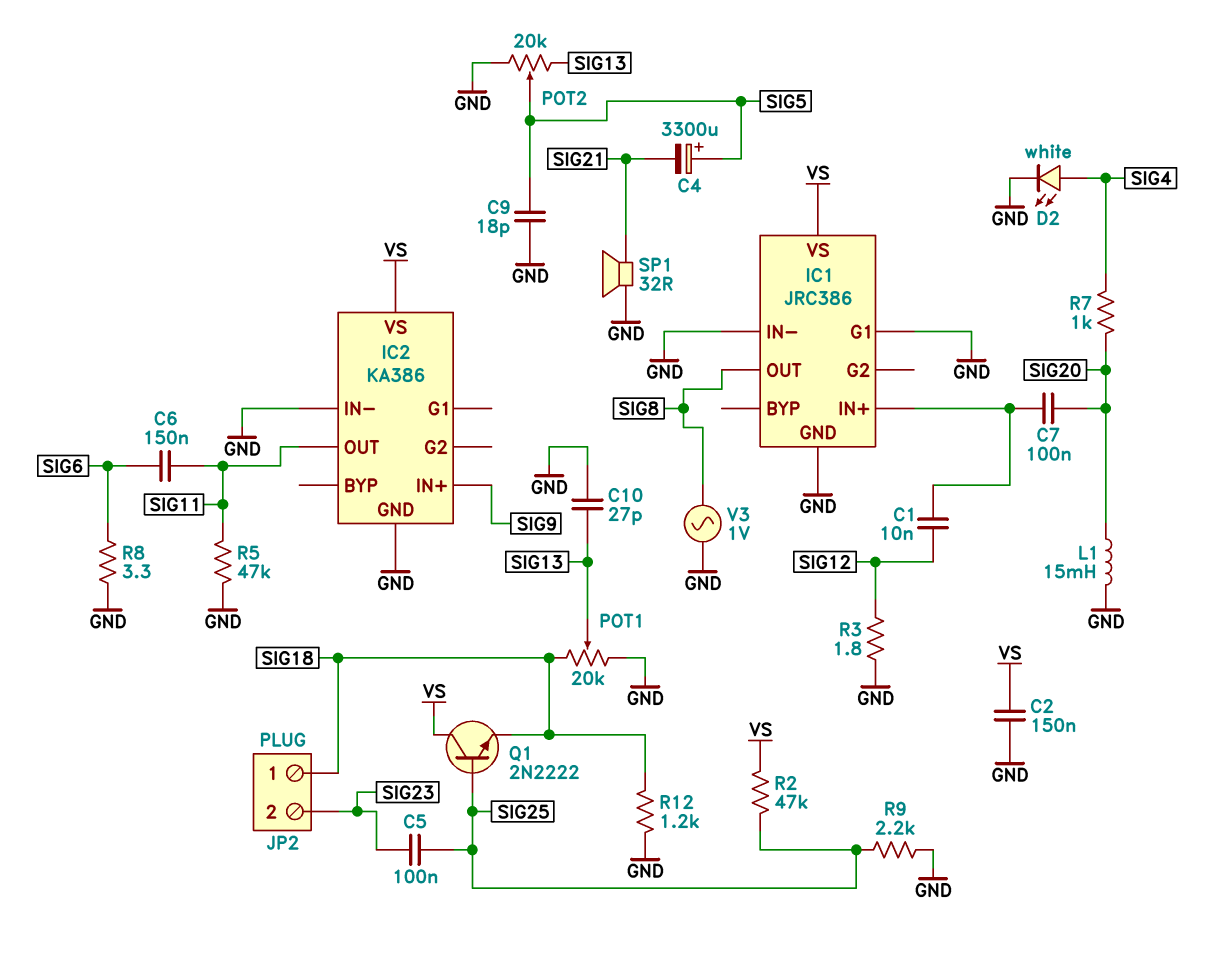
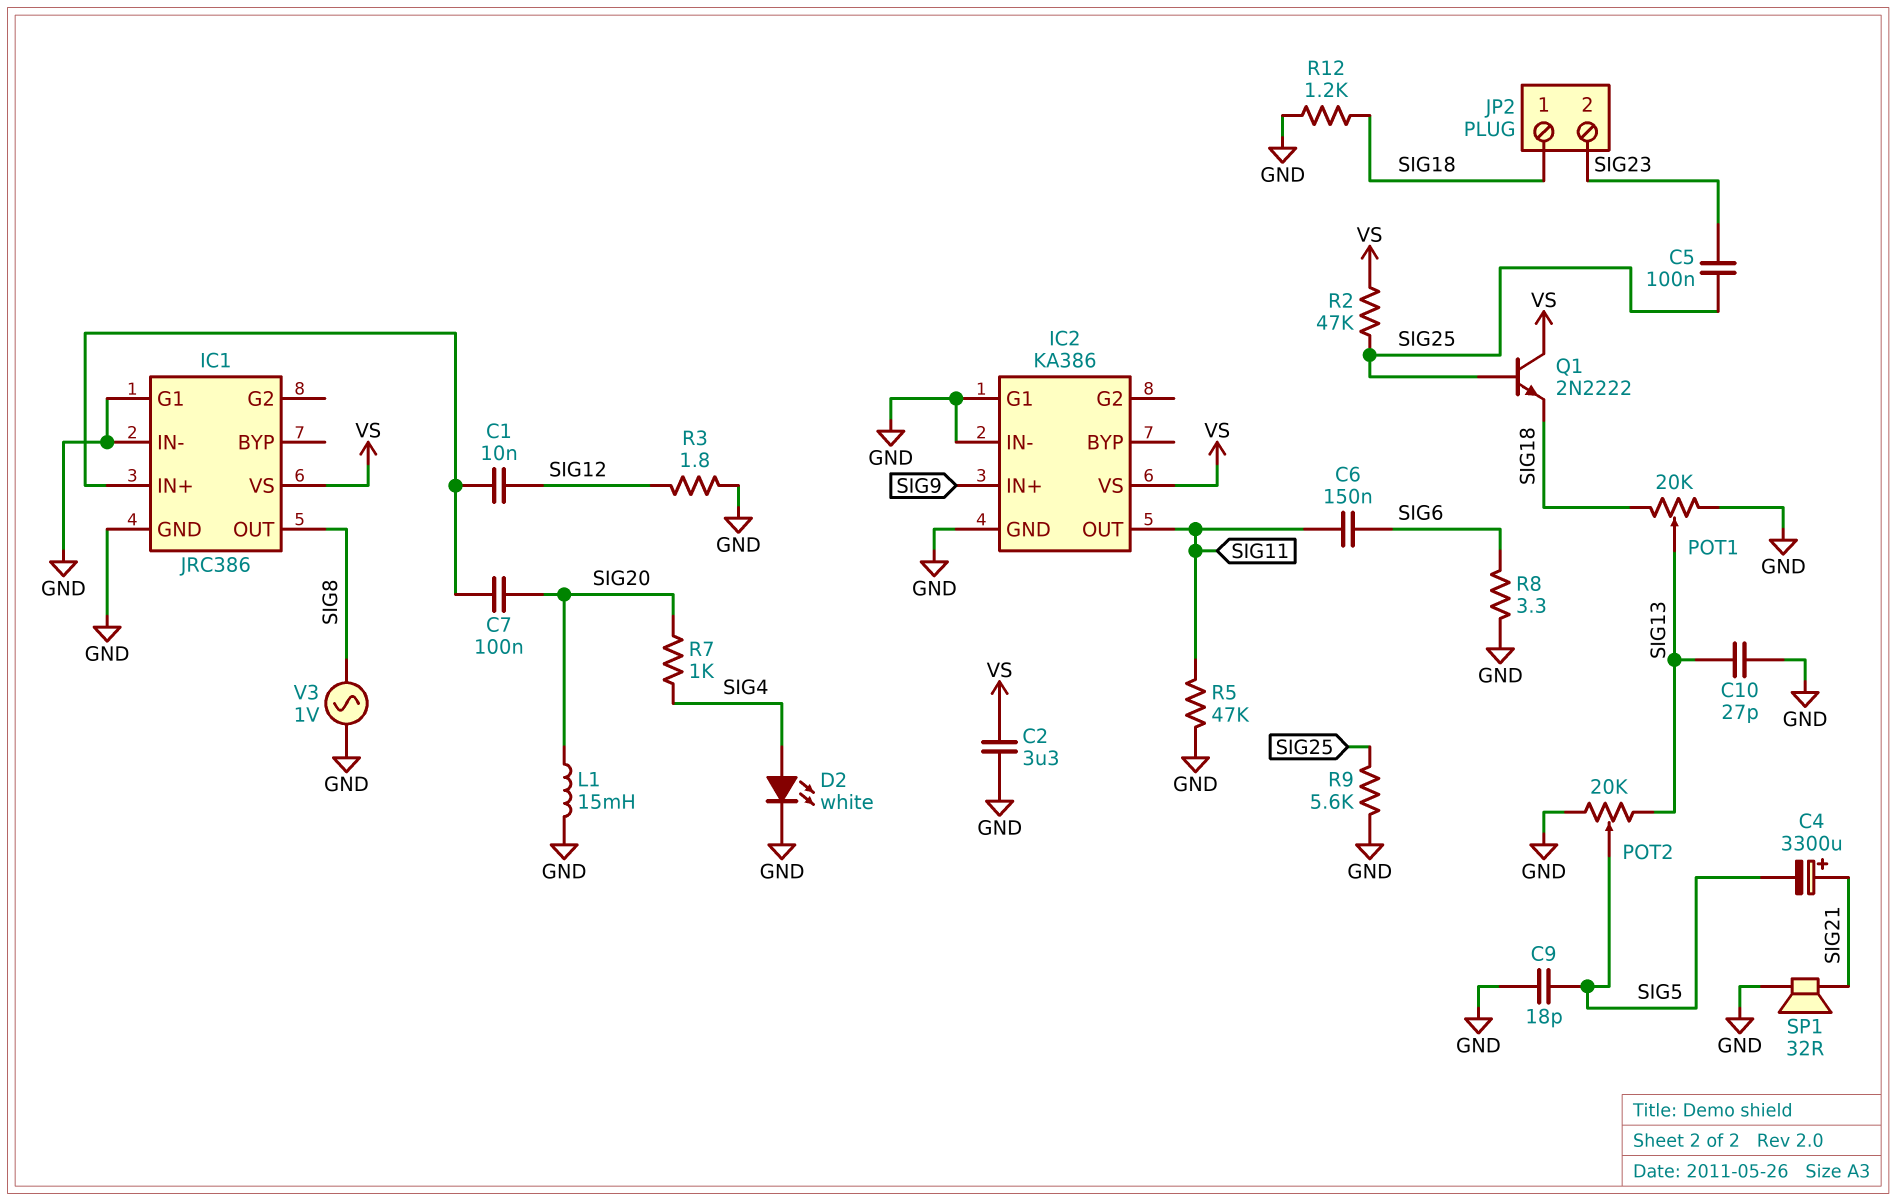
C2: 150nF (GND, VS) -> 3.3uF (GND, VS)
C4: 3300uF (plus SIG5, minus SIG21) -> 3300uF (plus SIG21, minus SIG5)
IC2 pin G1: none -> GND
R9: 2.2k (GND, SIG25) -> 5.6k (GND, SIG25)

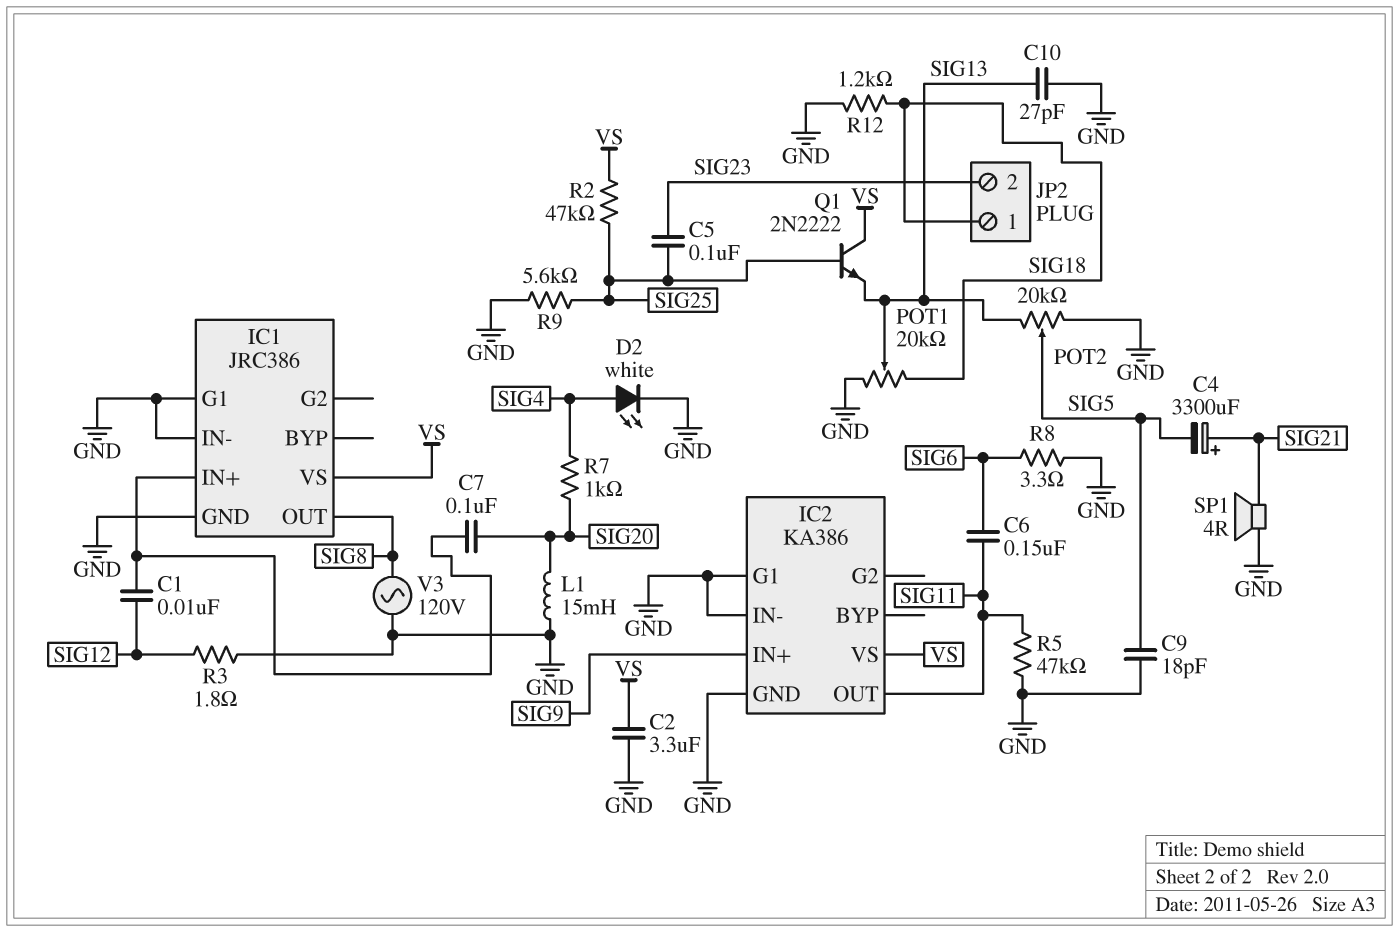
Q1: NPN 2N2222 (B SIG25, C VS, E SIG18) -> NPN 2N2222 (B SIG25, C VS, E SIG13)
SP1: speaker 32R (GND, SIG21) -> speaker 4R (GND, SIG21)
V3: AC 1V (GND, SIG8) -> AC 120V (GND, SIG8)

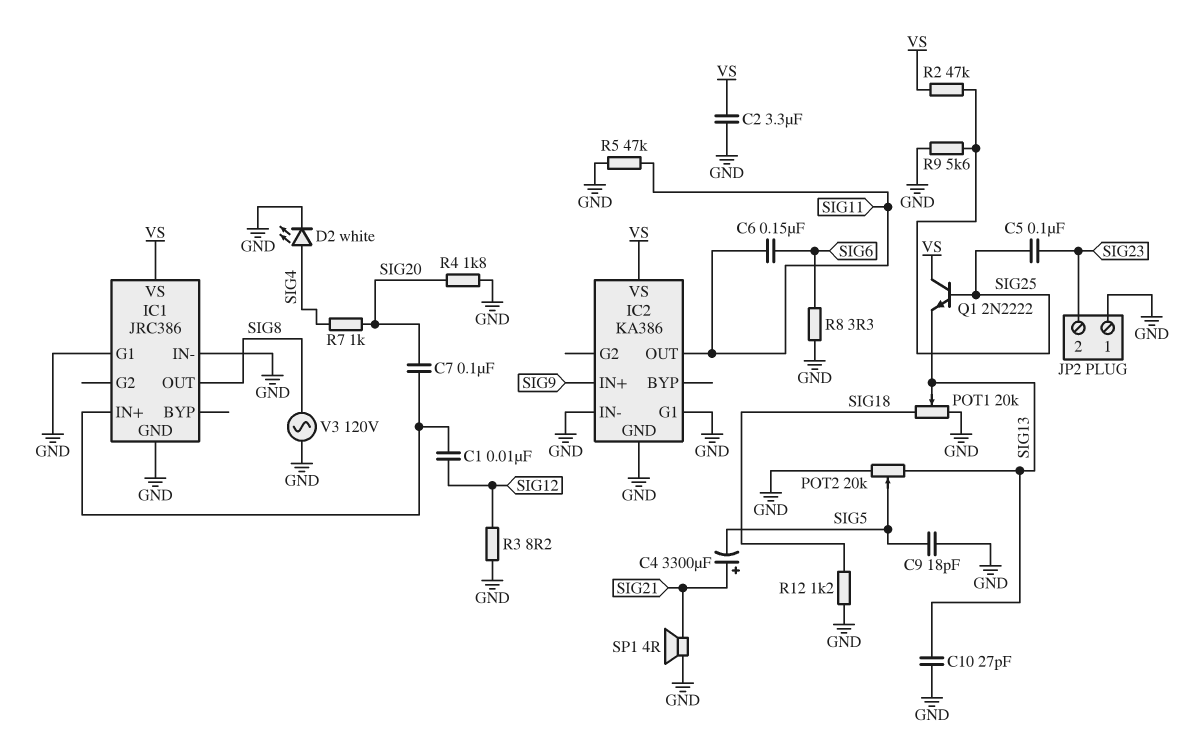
JP2 pin 1: SIG18 -> GND
L1: 15mH (GND, SIG20) -> none
R3: 1.8 (GND, SIG12) -> 8.2 (GND, SIG12)
R4: none -> 1.8k (GND, SIG20)

